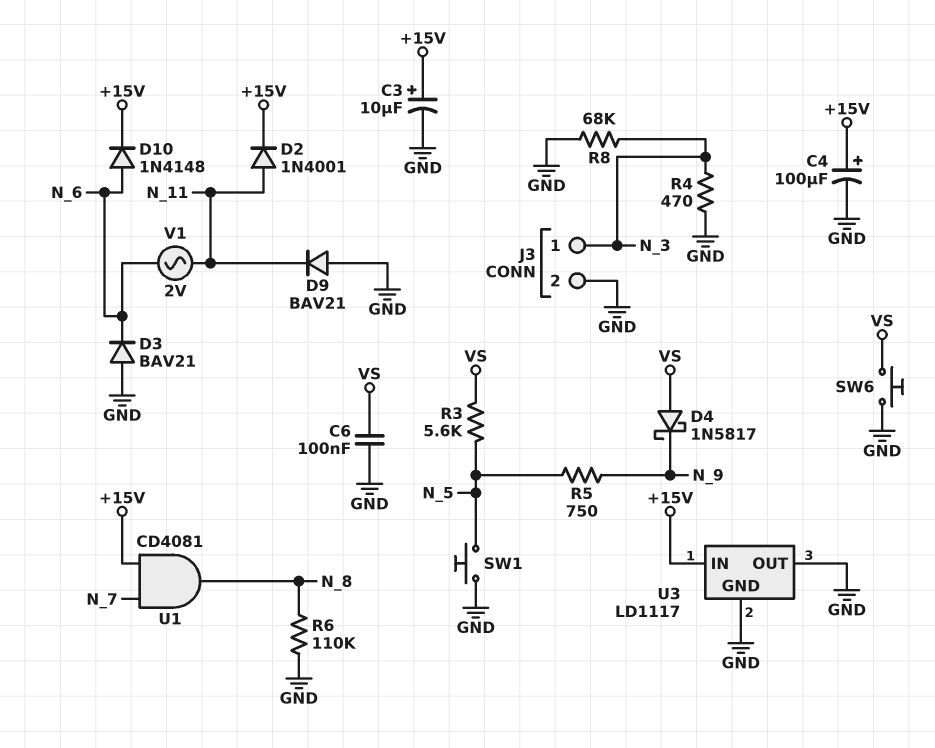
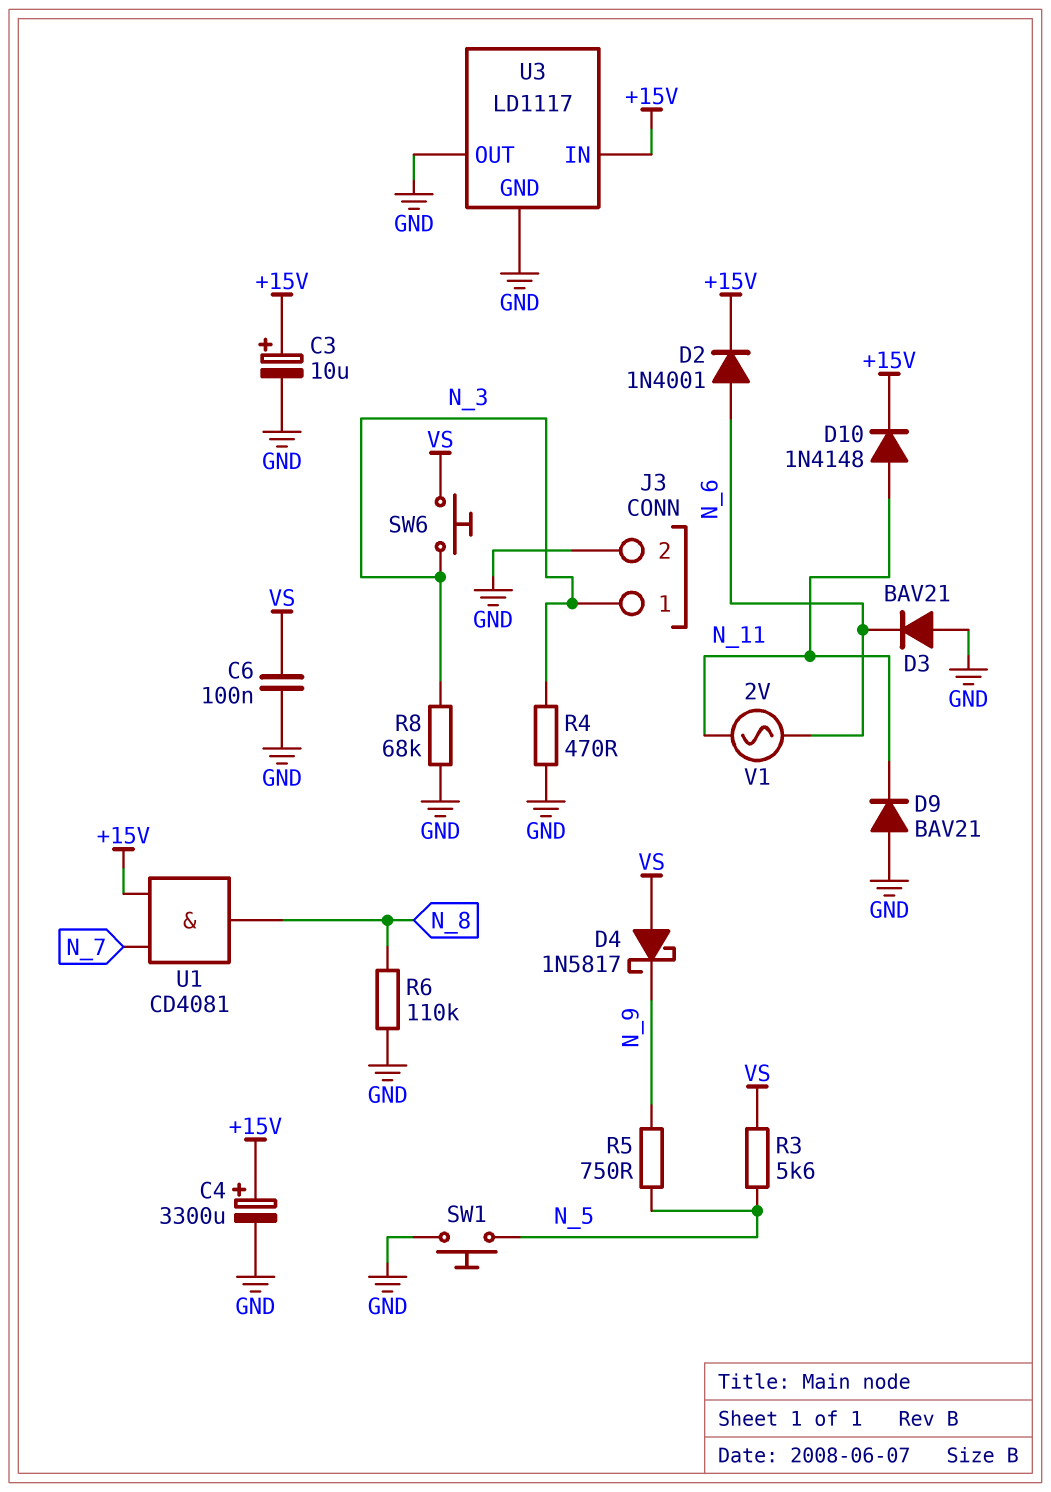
C4: 100uF (plus +15V, minus GND) -> 3300uF (plus +15V, minus GND)
D2: diode 1N4001 (A N_11, K +15V) -> diode 1N4001 (A N_6, K +15V)
D10: diode 1N4148 (A N_6, K +15V) -> diode 1N4148 (A N_11, K +15V)
SW6: button (GND, VS) -> button (N_3, VS)

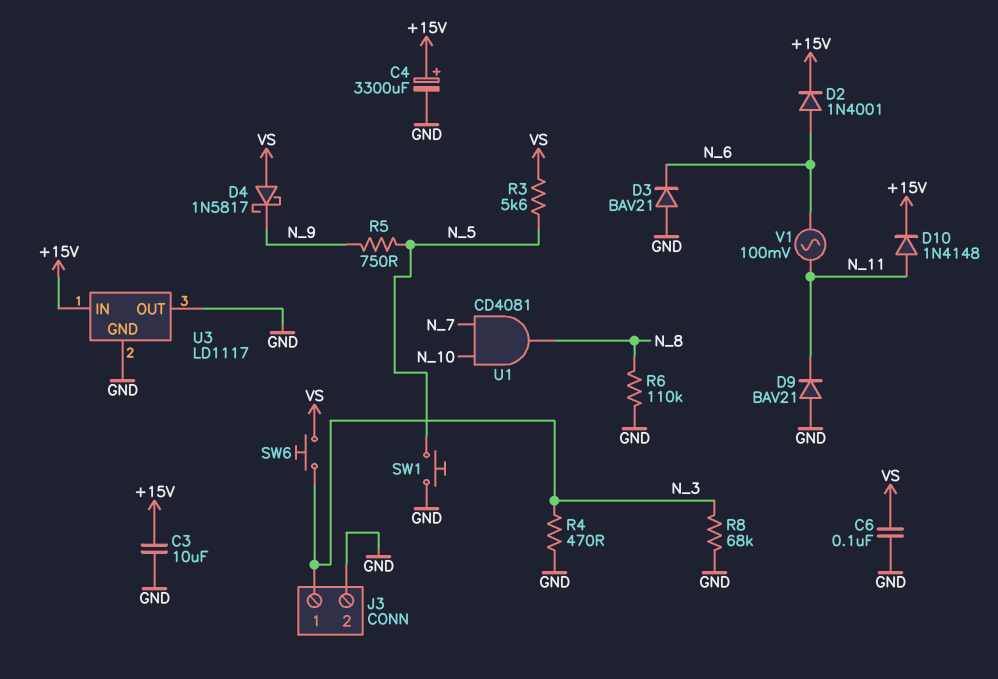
C3: 10uF (plus +15V, minus GND) -> 10uF (+15V, GND)
U1: AND CD4081 (in +15V, in N_7, out N_8) -> AND CD4081 (in N_7, in N_10, out N_8)
V1: AC 2V (N_6, N_11) -> AC 100mV (N_6, N_11)

